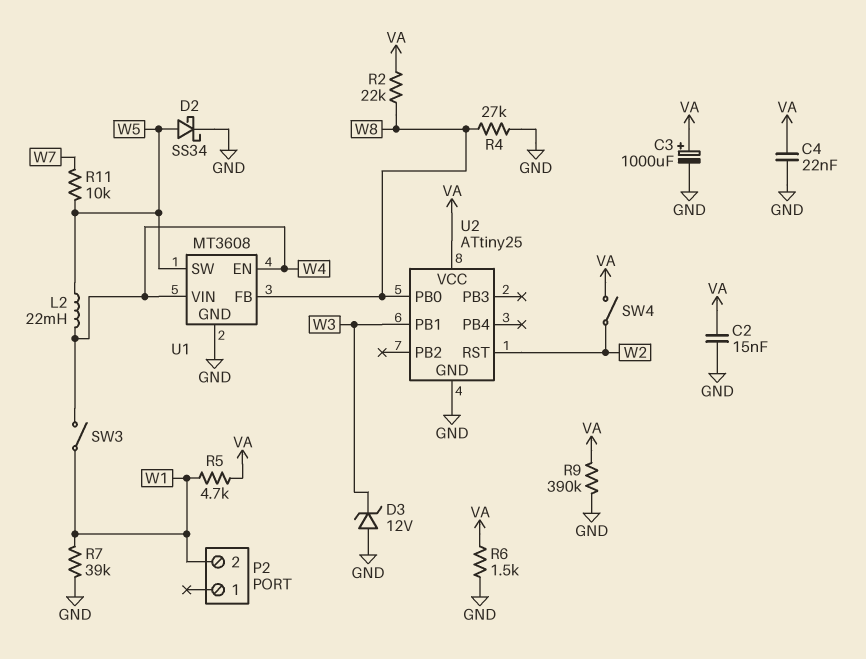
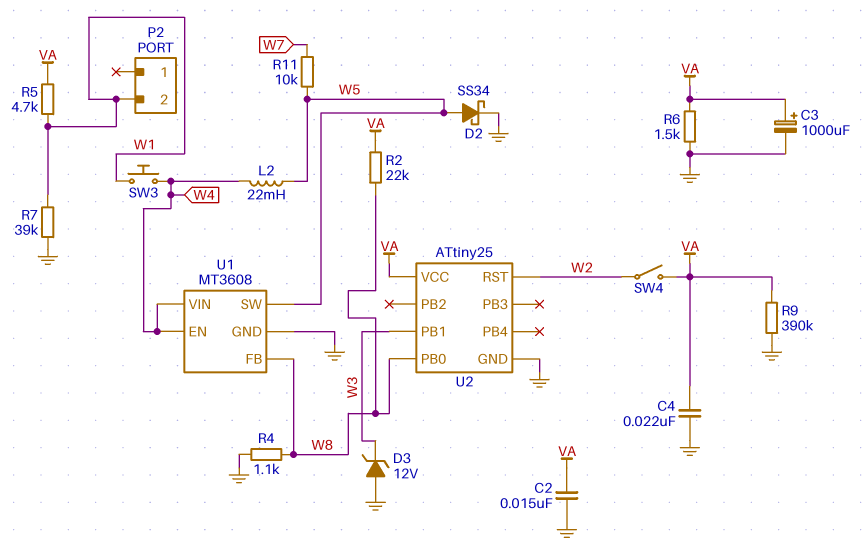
R4: 27k (GND, W8) -> 1.1k (GND, W8)
SW3: switch (W1, W4) -> button (W1, W4)

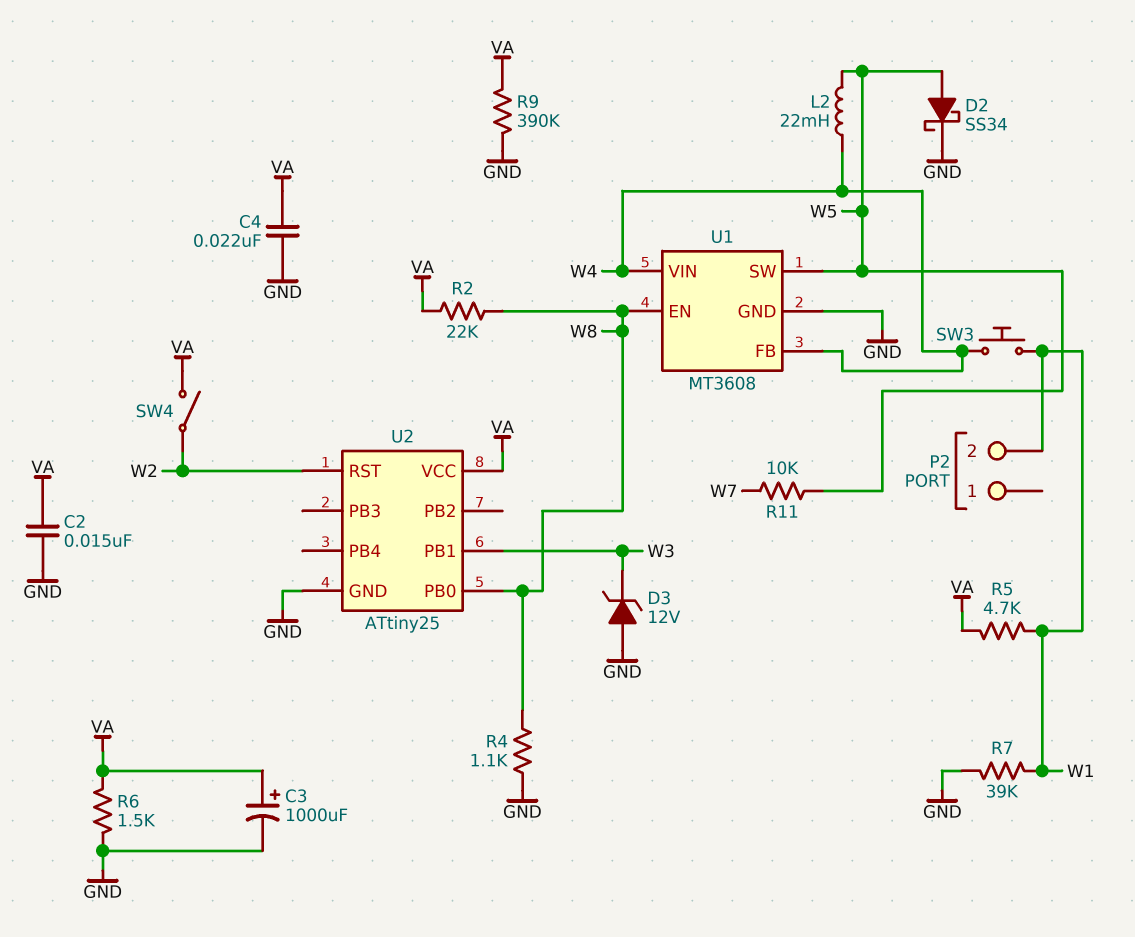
U1 pin EN: W4 -> W8
U1 pin FB: W8 -> W4

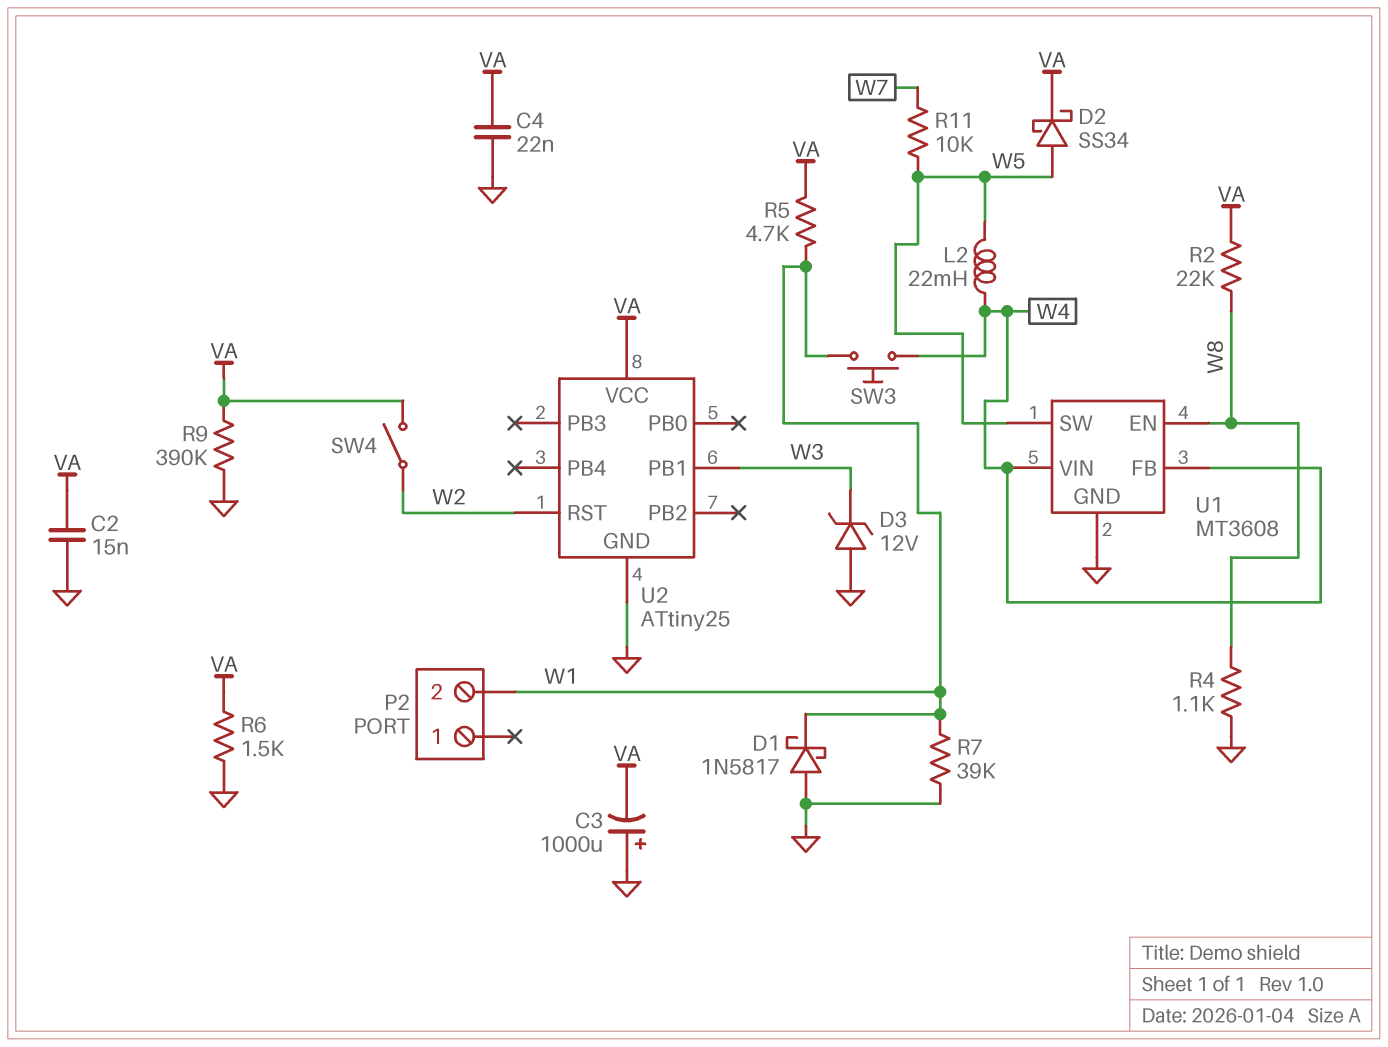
C3: 1000uF (plus VA, minus GND) -> 1000uF (plus GND, minus VA)
D1: none -> schottky 1N5817 (A GND, K W1)
D2: schottky SS34 (A W5, K GND) -> schottky SS34 (A W5, K VA)
U2 pin PB0: W8 -> none

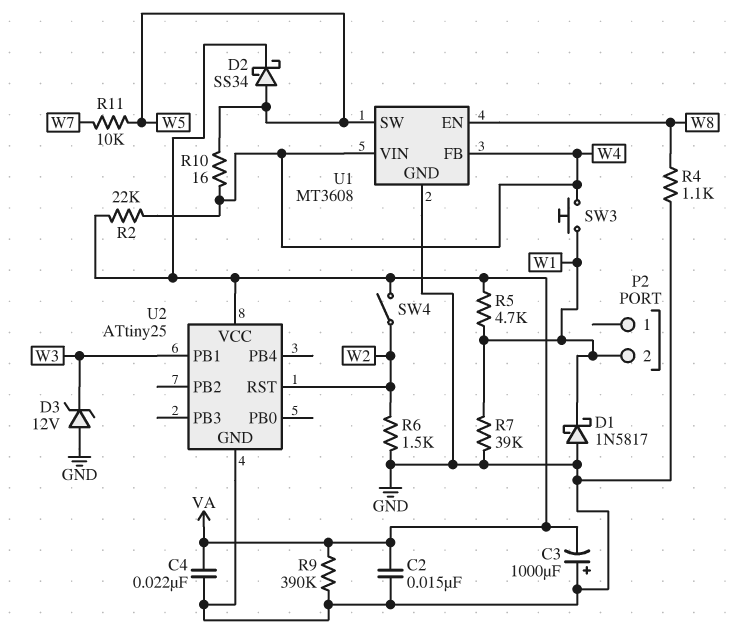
L2: 22mH (W4, W5) -> none
R2: 22k (VA, W8) -> 22k (VA, W4)
R6: 1.5k (GND, VA) -> 1.5k (GND, W2)
R10: none -> 16 (W4, W5)

